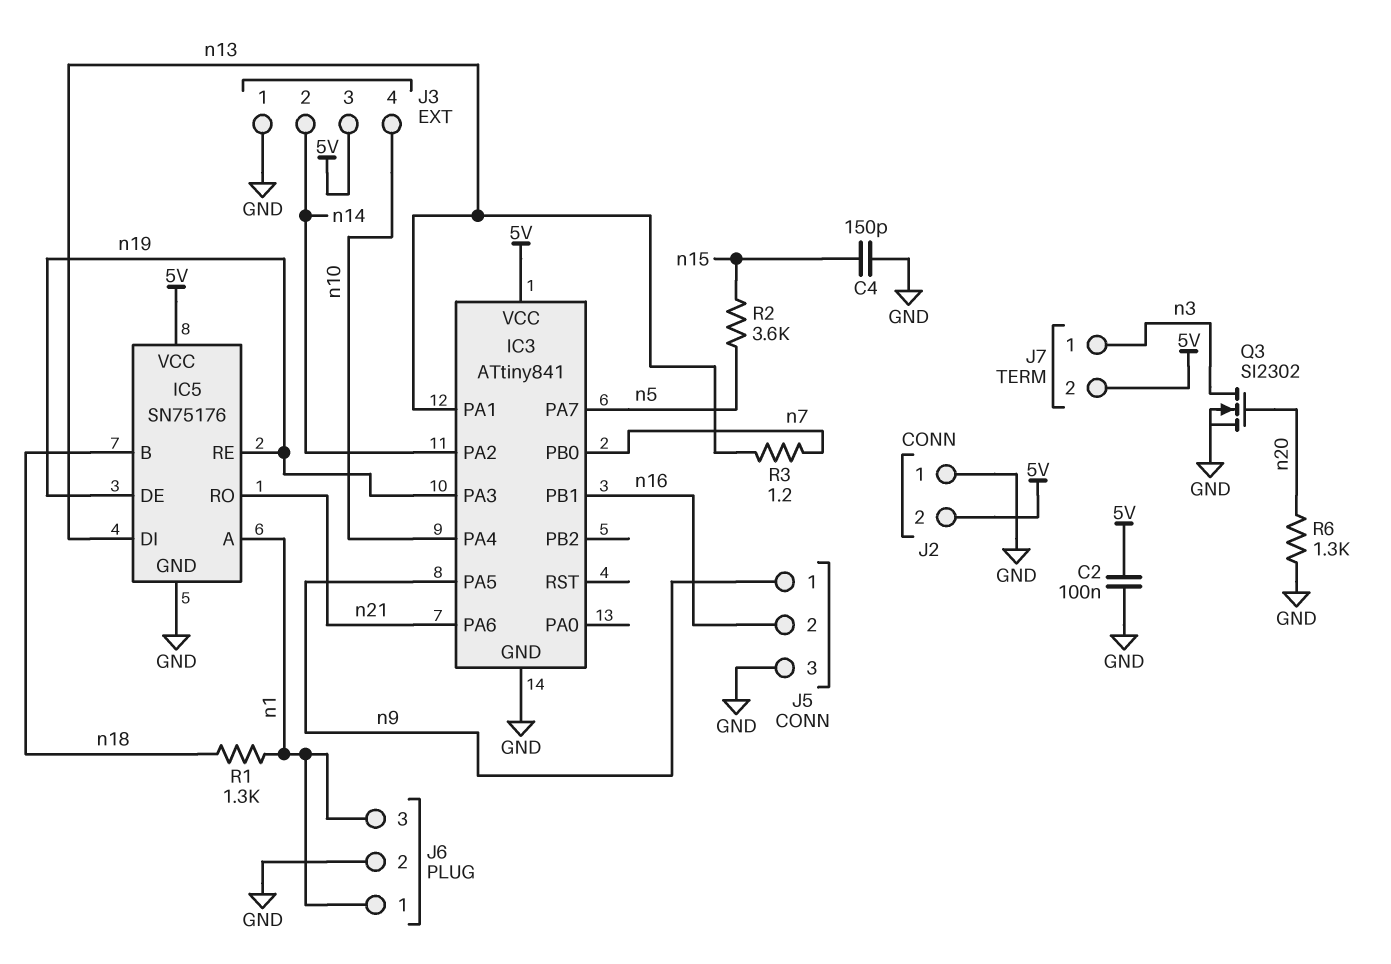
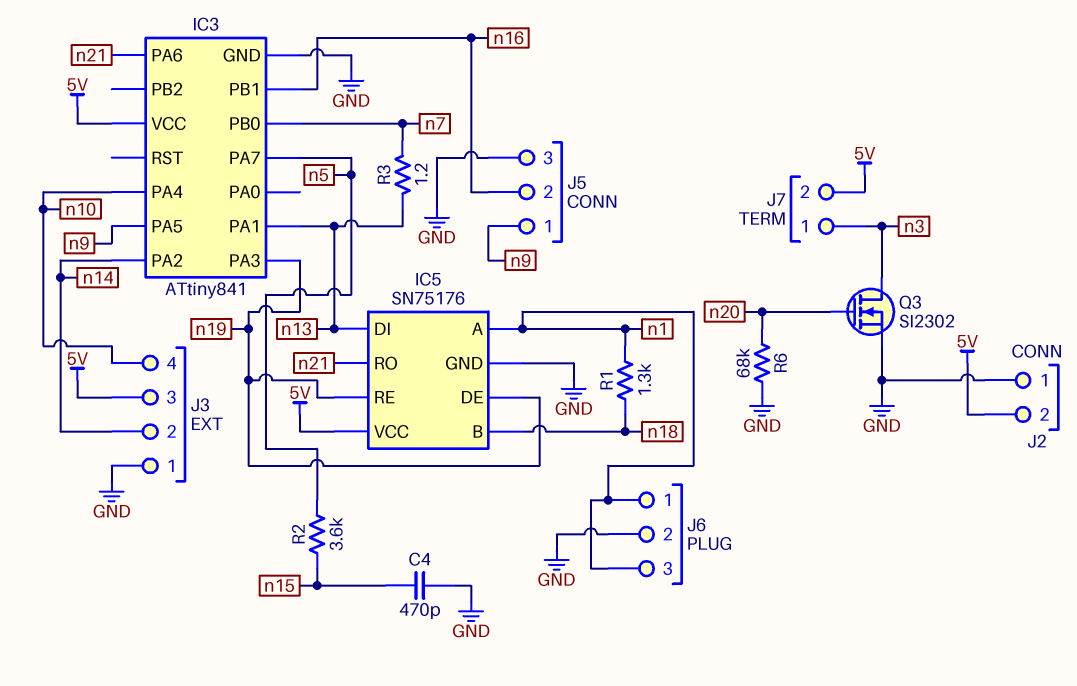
C2: 100nF (5V, GND) -> none
C4: 150pF (GND, n15) -> 470pF (GND, n15)
R6: 1.3k (GND, n20) -> 68k (GND, n20)

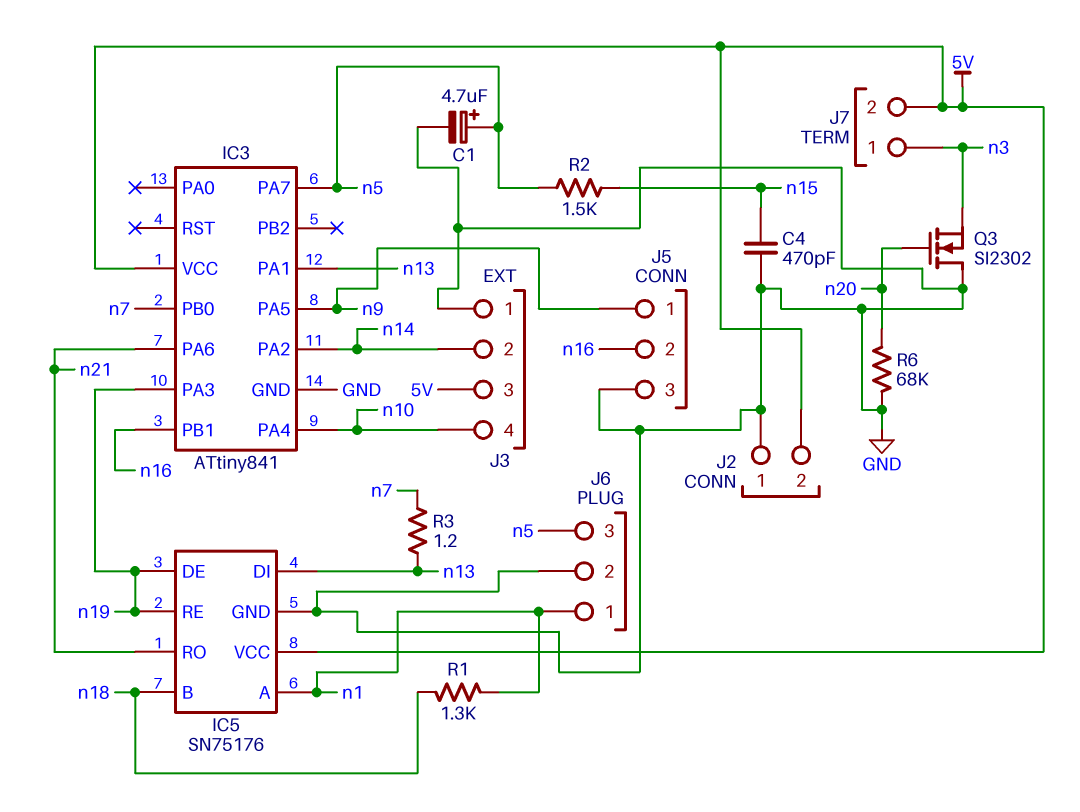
C1: none -> 4.7uF (plus n5, minus GND)
J6 pin 3: n1 -> n5
Q3: NMOS SI2302 (G n20, D n3, S GND) -> NMOS SI2302 (G n20, D GND, S n3)
R2: 3.6k (n5, n15) -> 1.5k (n5, n15)

